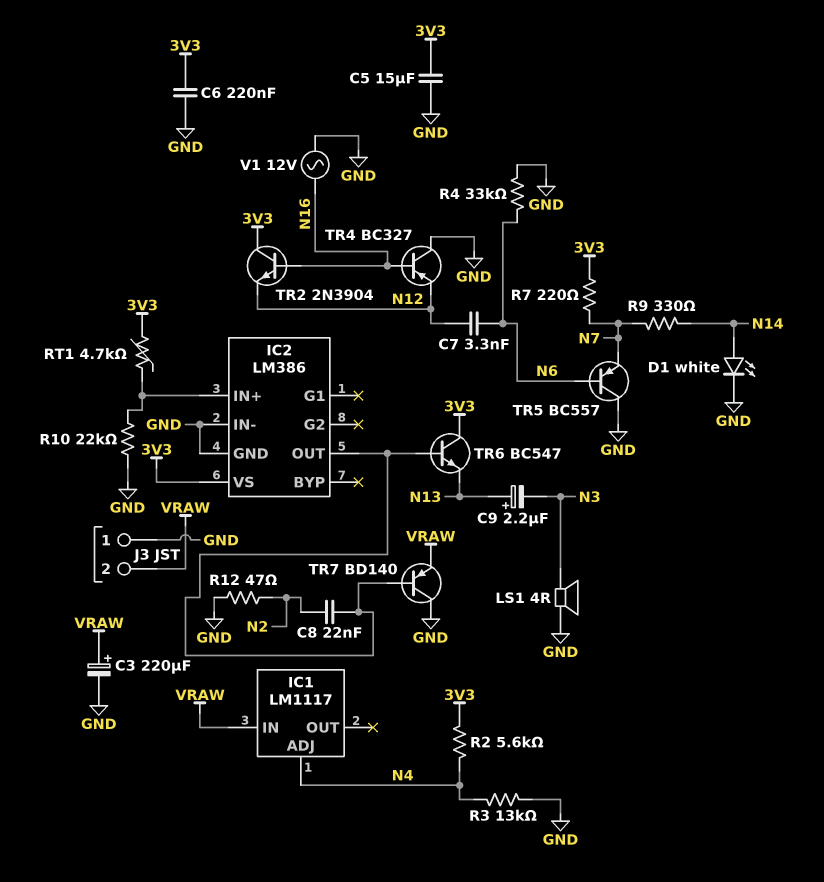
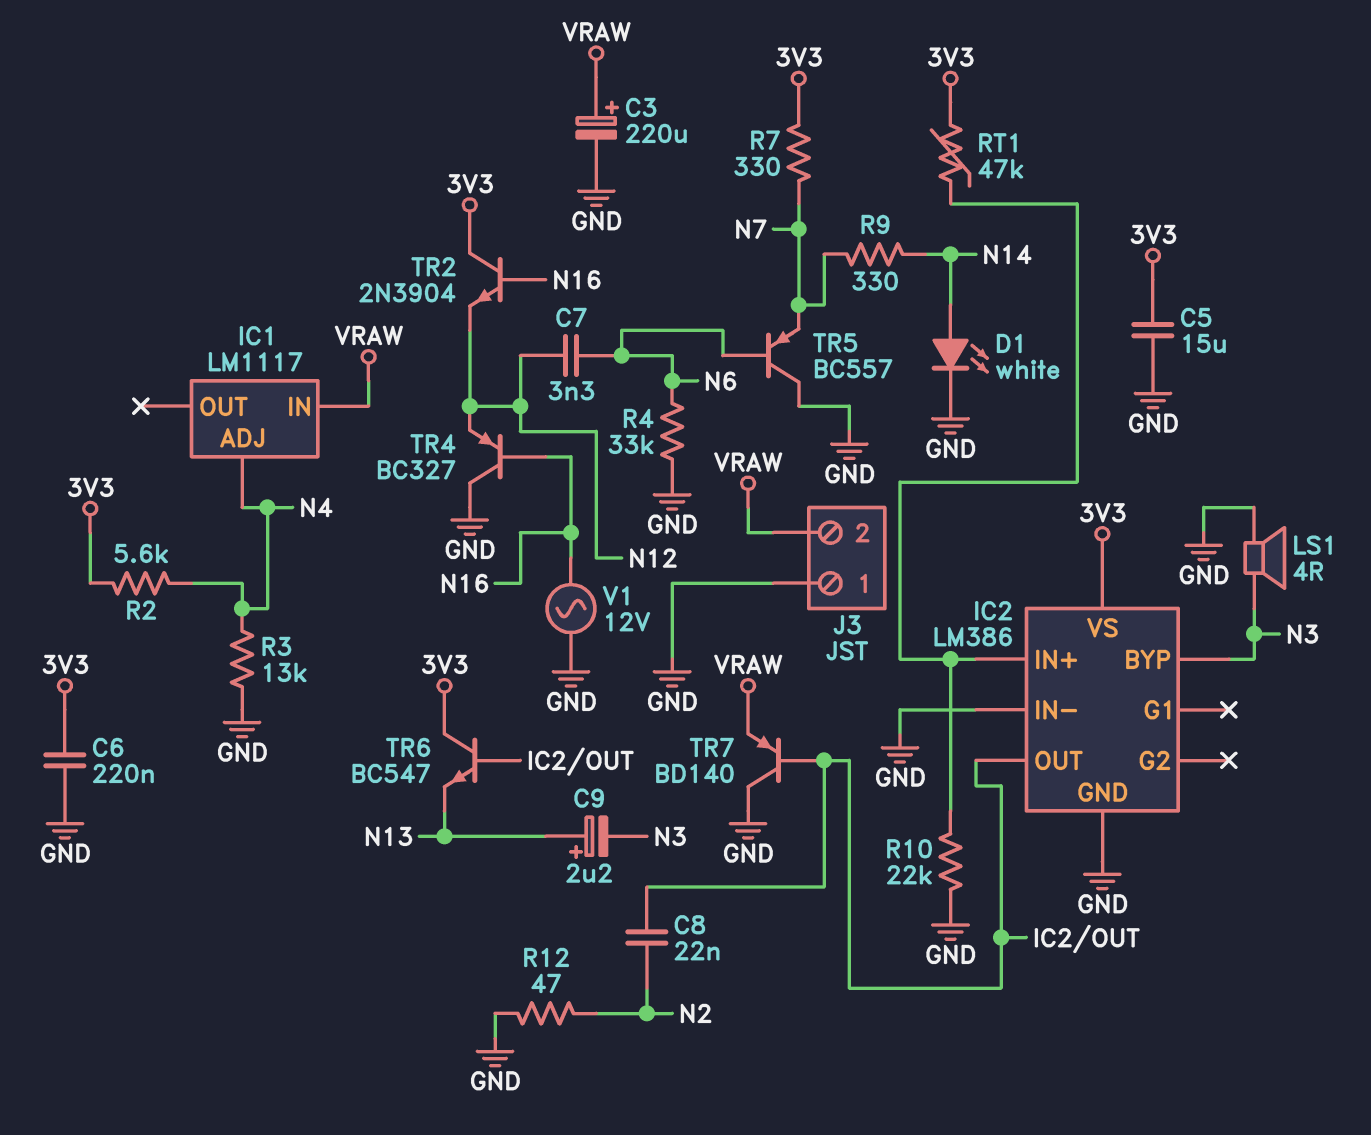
IC2 pin BYP: none -> N3
R7: 220 (3V3, N7) -> 330 (3V3, N7)
RT1: 4.7k (3V3, IC2/IN+) -> 47k (3V3, IC2/IN+)

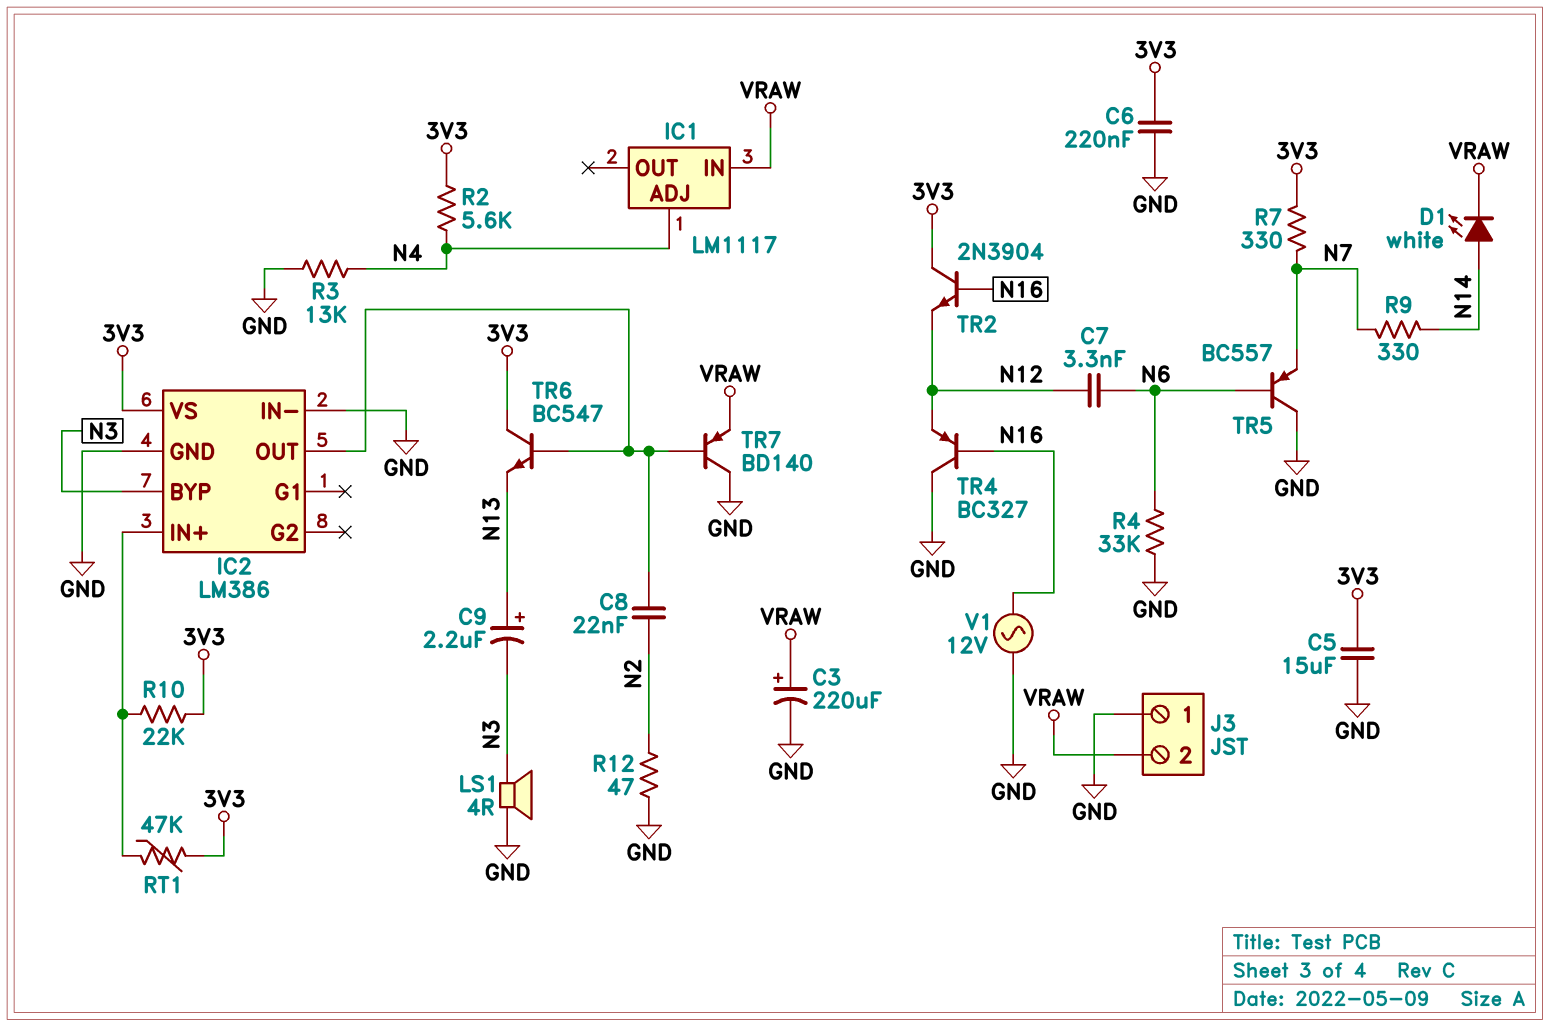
D1: LED white (A N14, K GND) -> LED white (A N14, K VRAW)
R10: 22k (GND, IC2/IN+) -> 22k (3V3, IC2/IN+)

